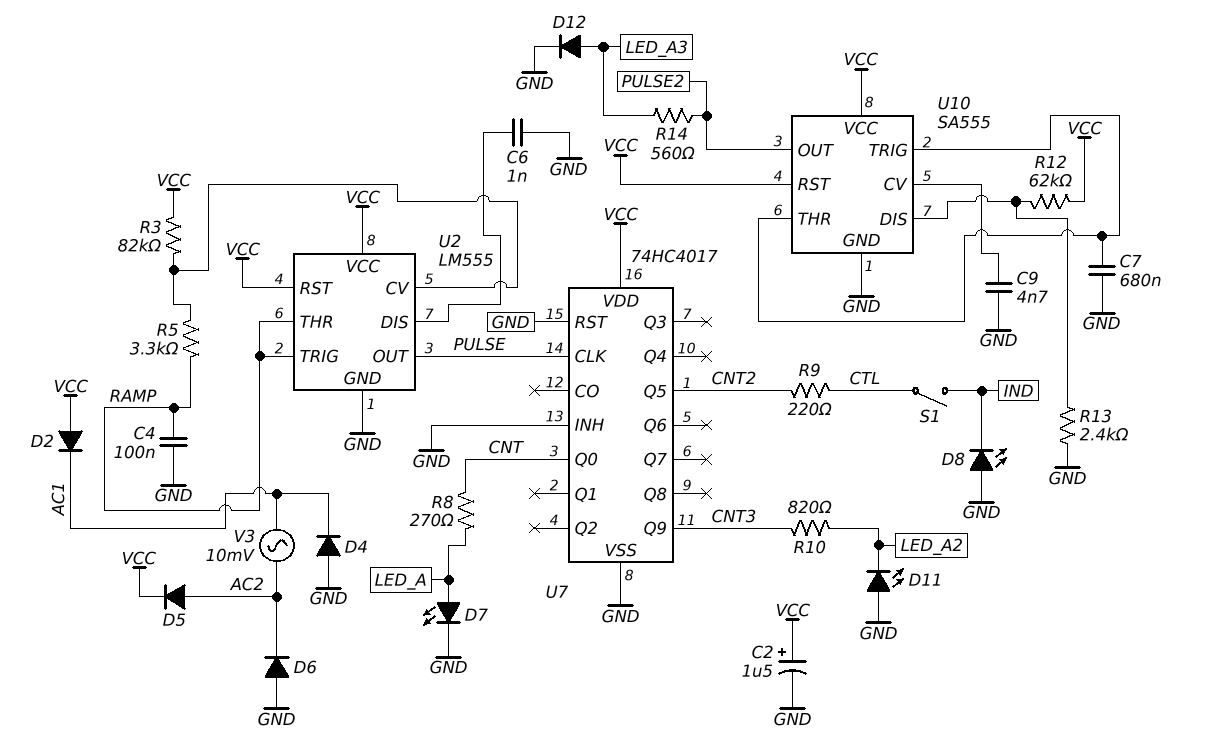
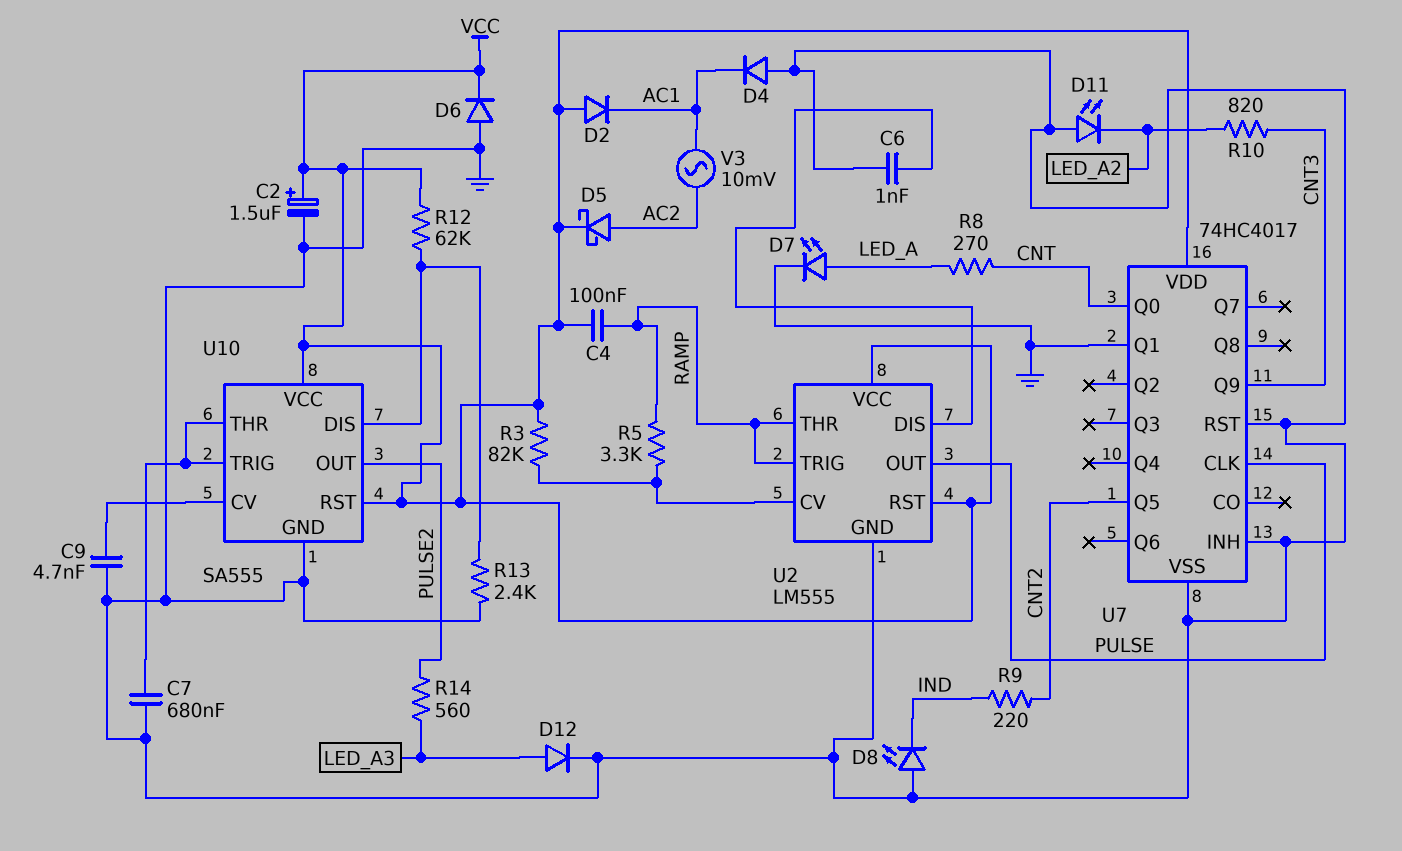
C4: 100nF (GND, RAMP) -> 100nF (RAMP, VCC)
D5: diode (A AC2, K VCC) -> schottky (A AC2, K VCC)
D6: diode (A GND, K AC2) -> diode (A GND, K VCC)
R9: 220 (CNT2, CTL) -> 220 (CNT2, IND)
S1: switch (CTL, IND) -> none
U7 pin Q1: none -> GND

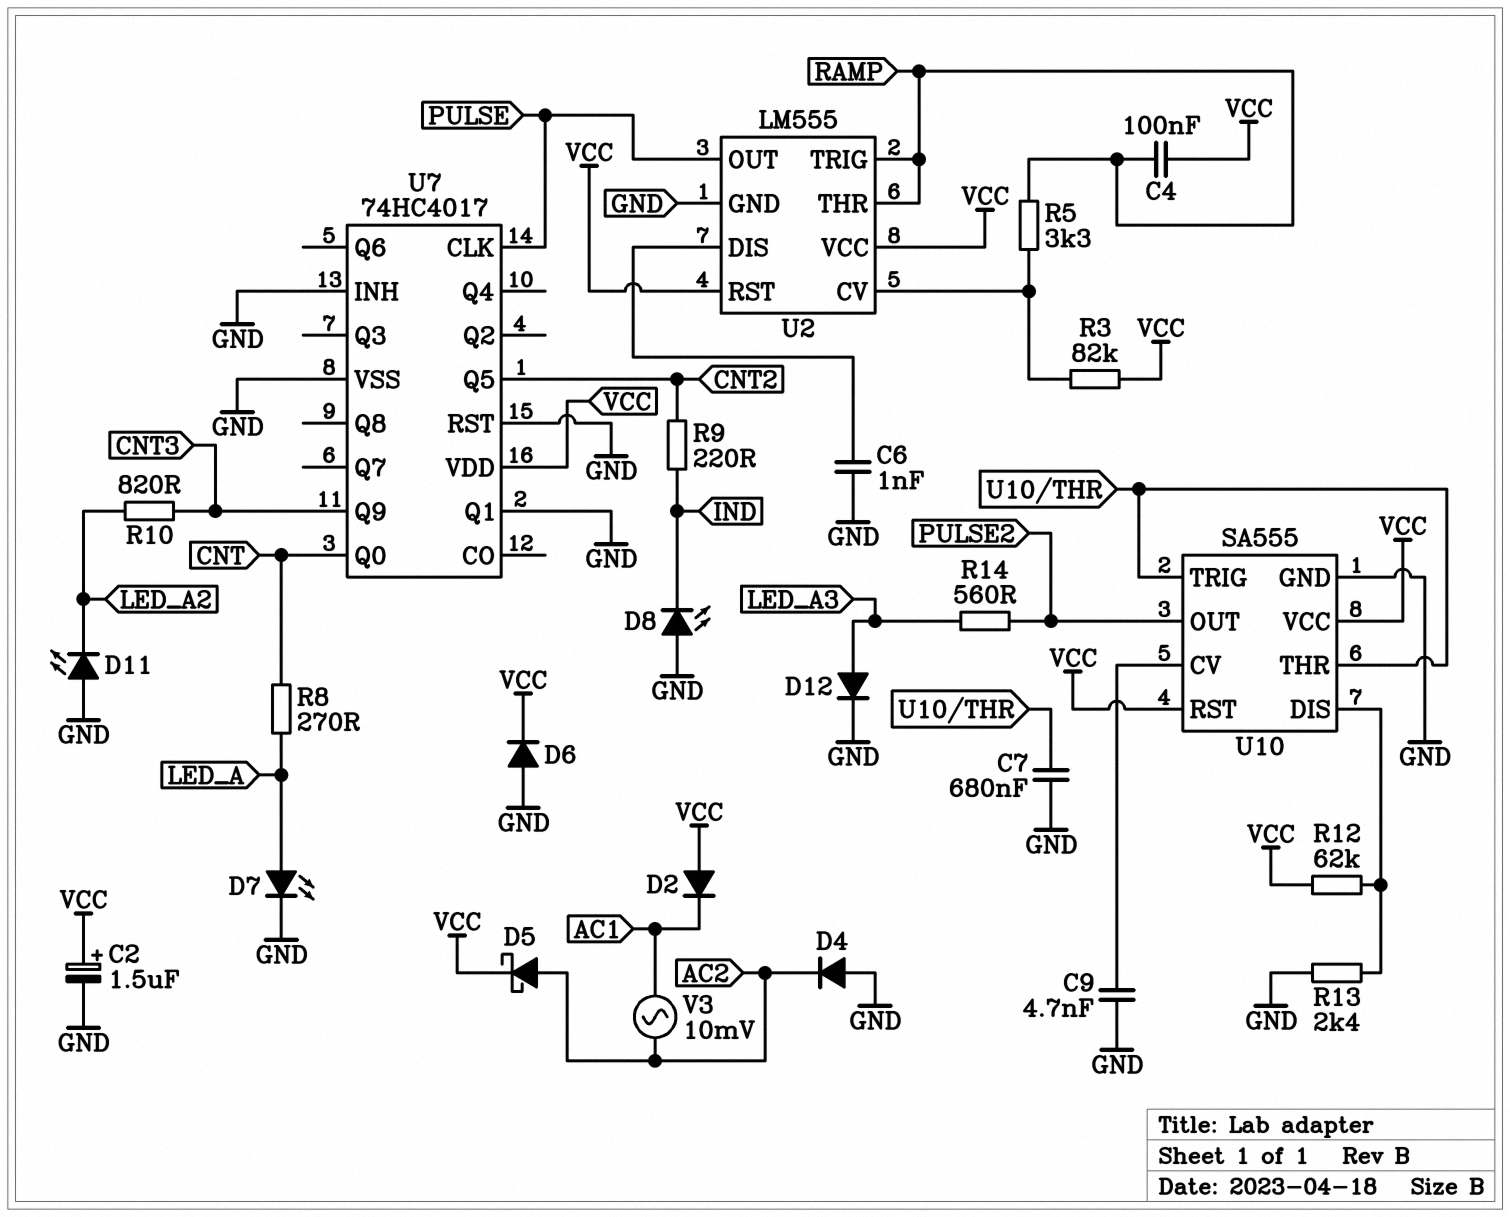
D4: diode (A GND, K AC1) -> diode (A GND, K AC2)

